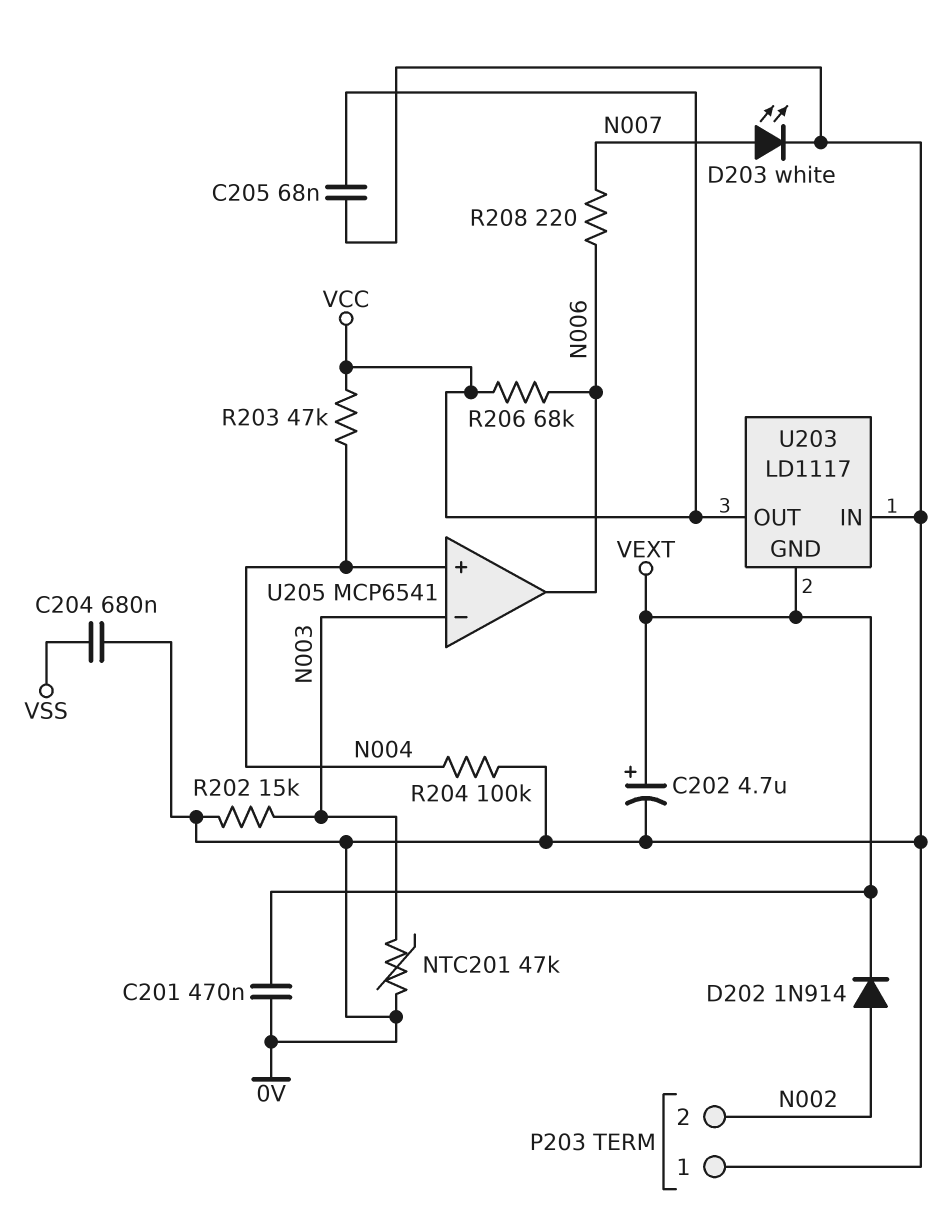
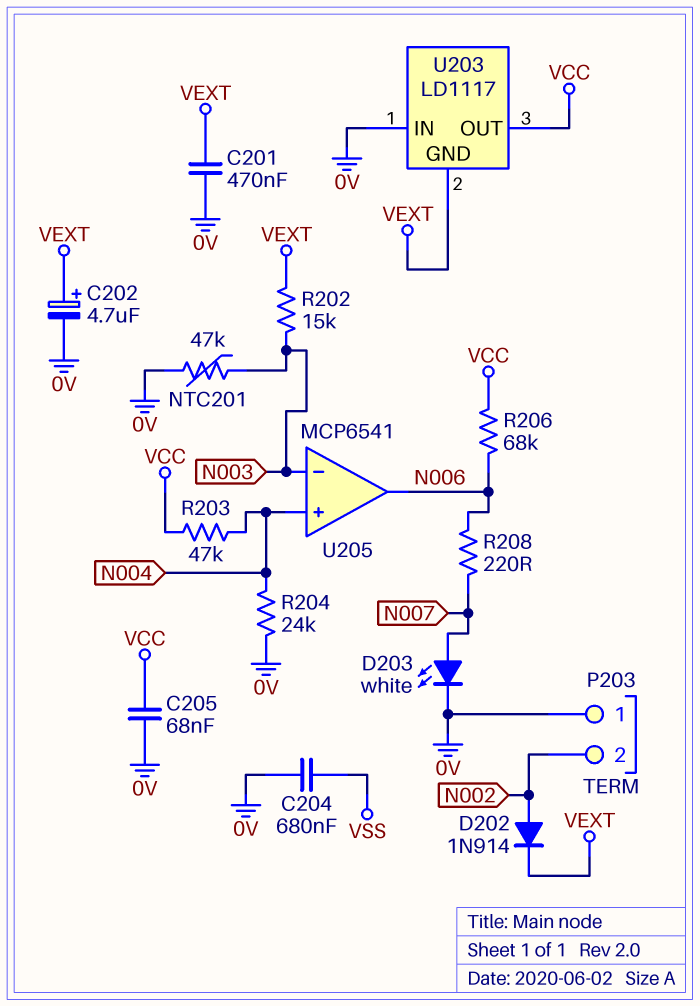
R202: 15k (0V, N003) -> 15k (N003, VEXT)
R204: 100k (0V, N004) -> 24k (0V, N004)

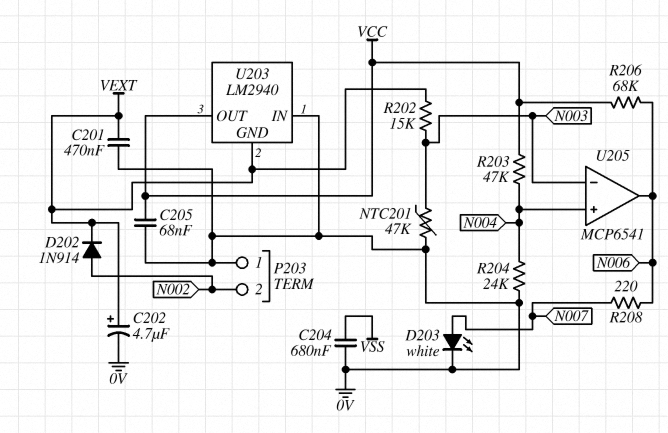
U203: LD1117 -> LM2940

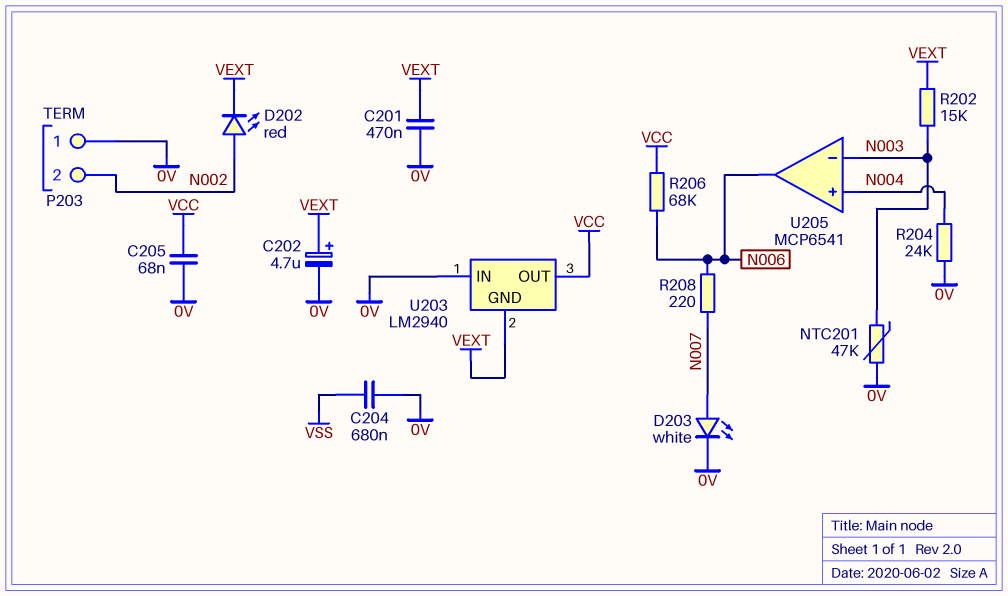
D202: diode 1N914 (A N002, K VEXT) -> LED red (A N002, K VEXT)
R203: 47k (N004, VCC) -> none

